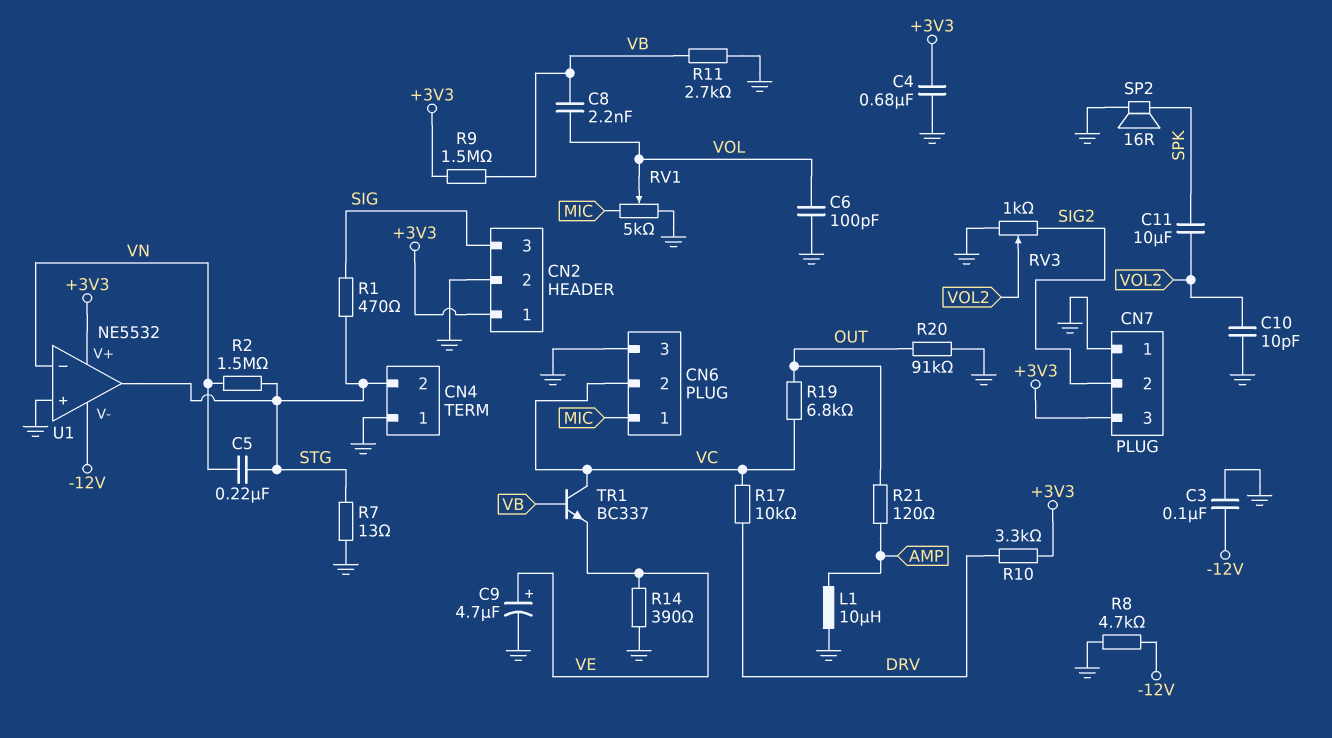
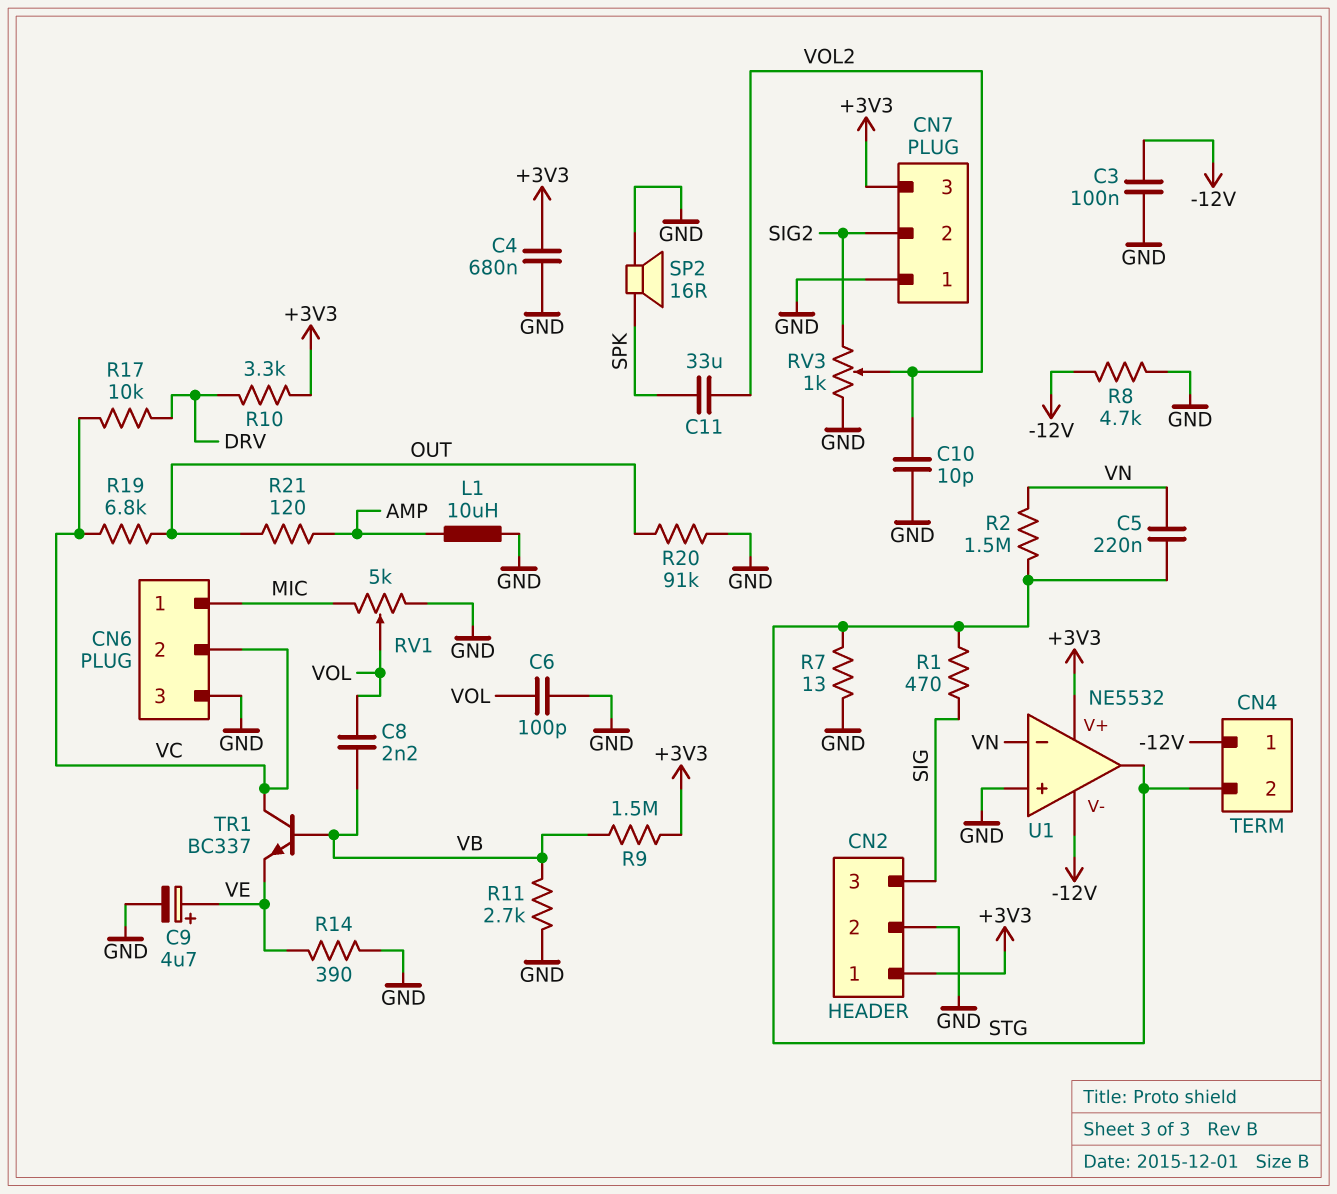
C11: 10uF (SPK, VOL2) -> 33uF (SPK, VOL2)
CN4 pin 1: GND -> -12V

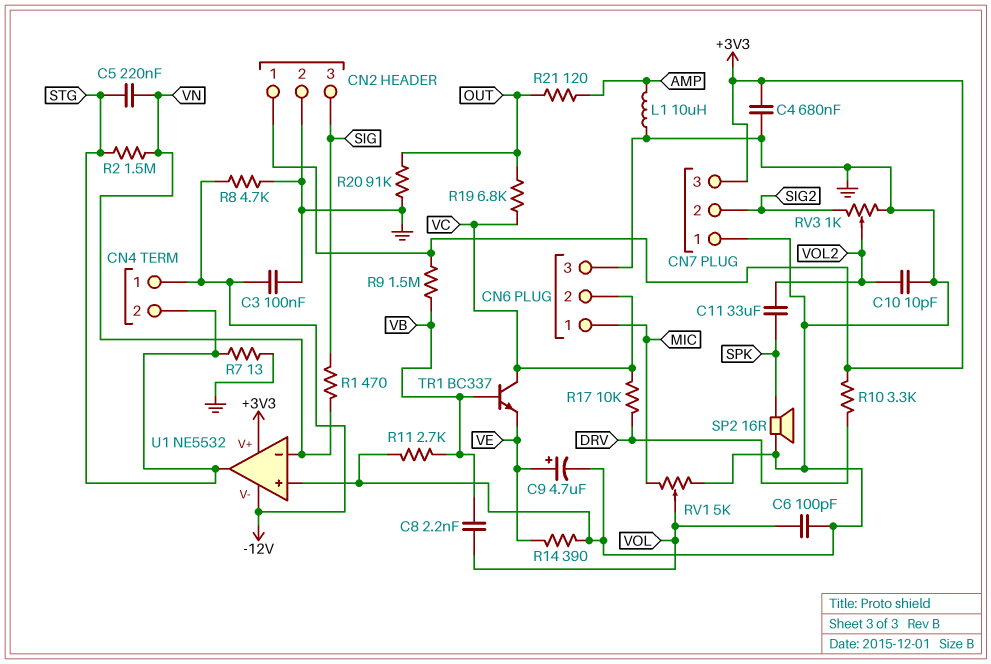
R1: 470 (SIG, STG) -> 470 (SIG, VN)

